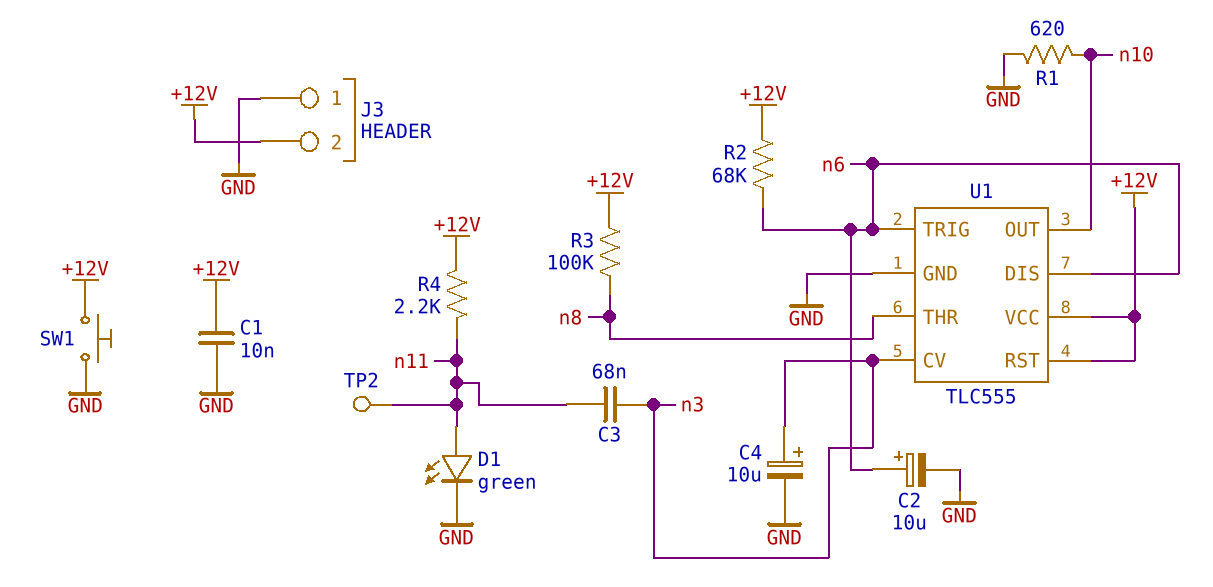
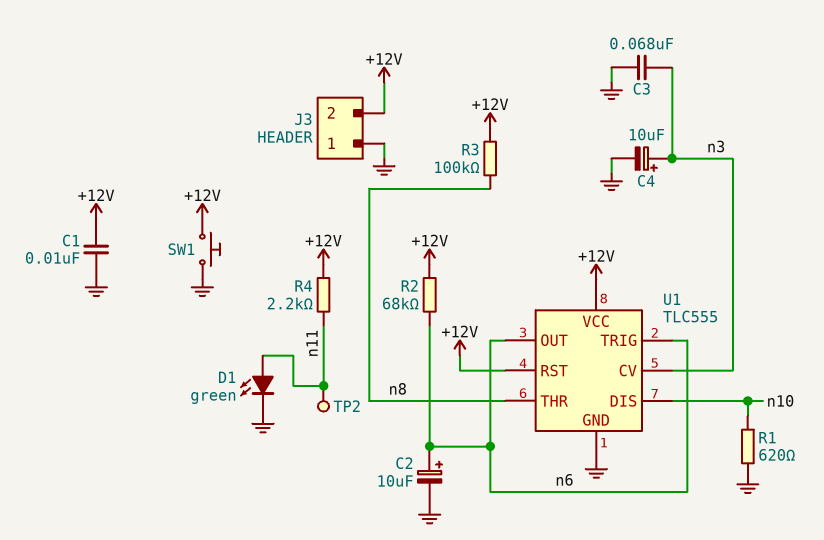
C3: 68nF (n3, n11) -> 68nF (GND, n3)
U1 pin DIS: n6 -> n10
U1 pin OUT: n10 -> n6

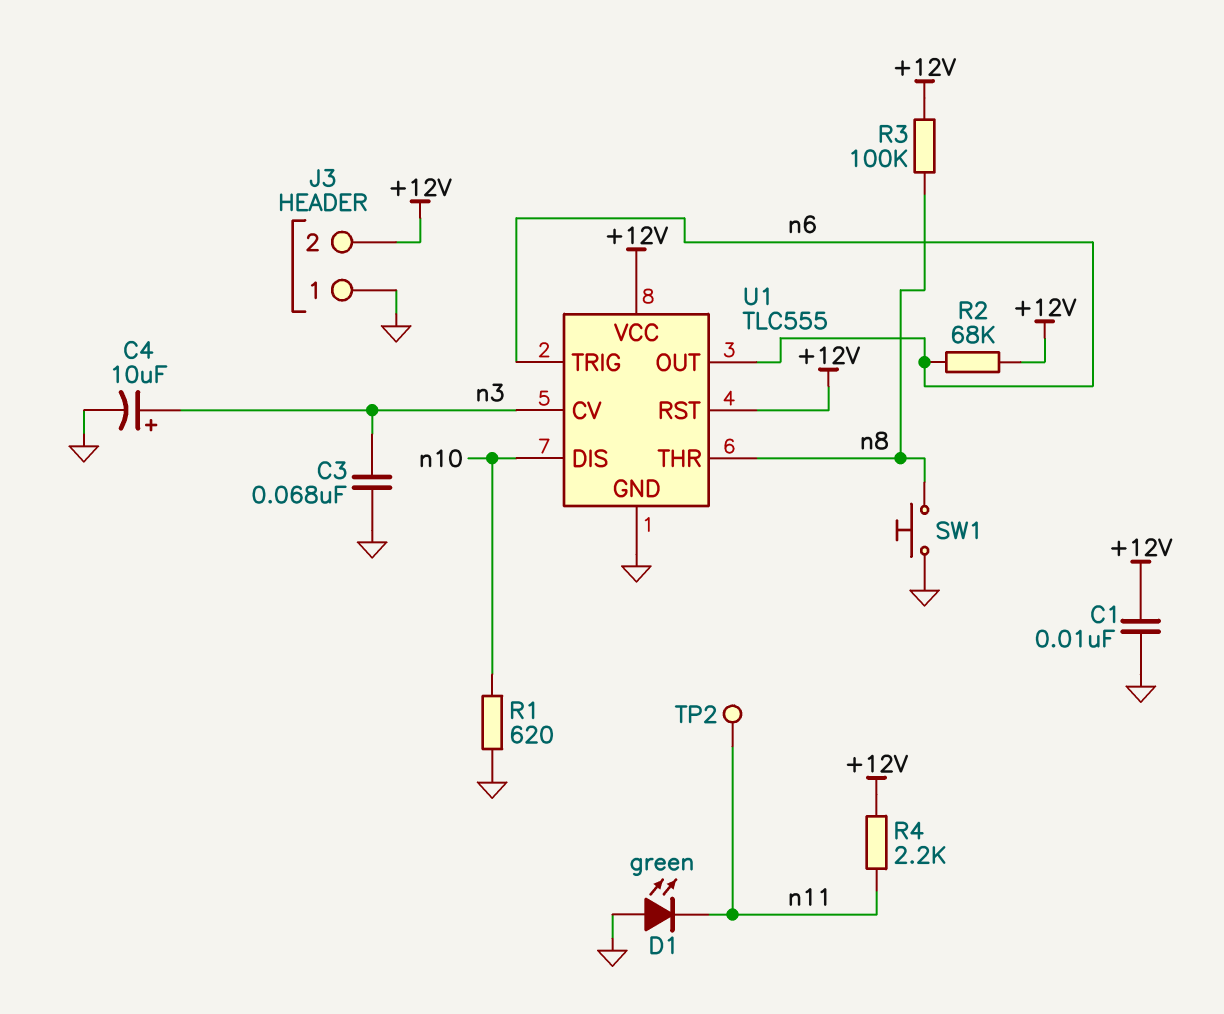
C2: 10uF (plus n6, minus GND) -> none
D1: LED green (A n11, K GND) -> LED green (A GND, K n11)
SW1: button (+12V, GND) -> button (GND, n8)

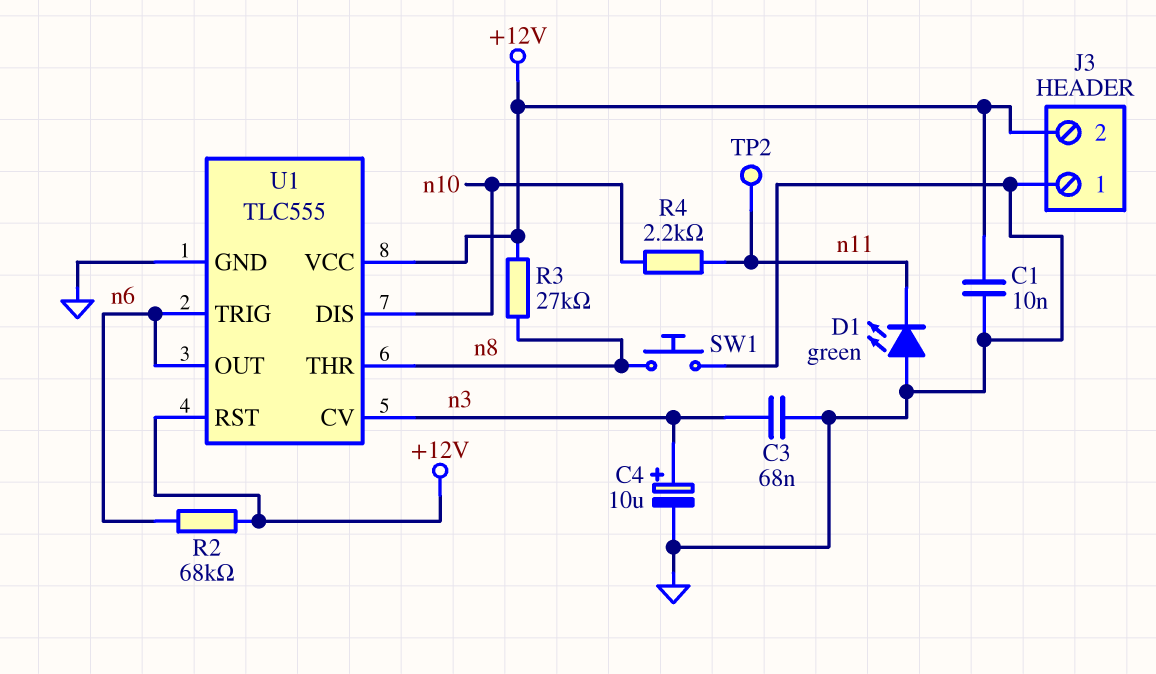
R1: 620 (GND, n10) -> none
R3: 100k (+12V, n8) -> 27k (+12V, n8)
R4: 2.2k (+12V, n11) -> 2.2k (n10, n11)

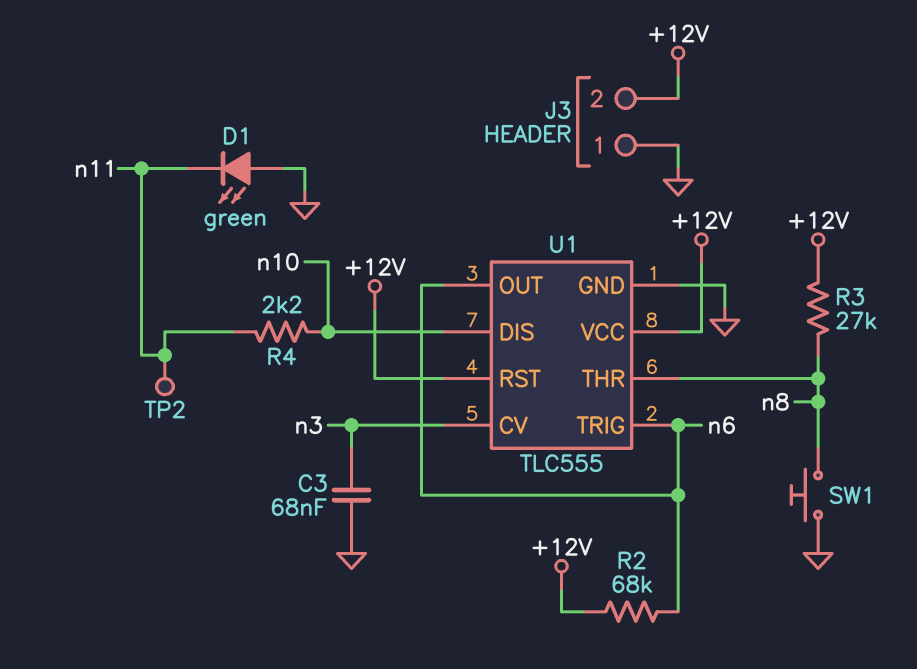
C1: 10nF (+12V, GND) -> none
C4: 10uF (plus n3, minus GND) -> none

